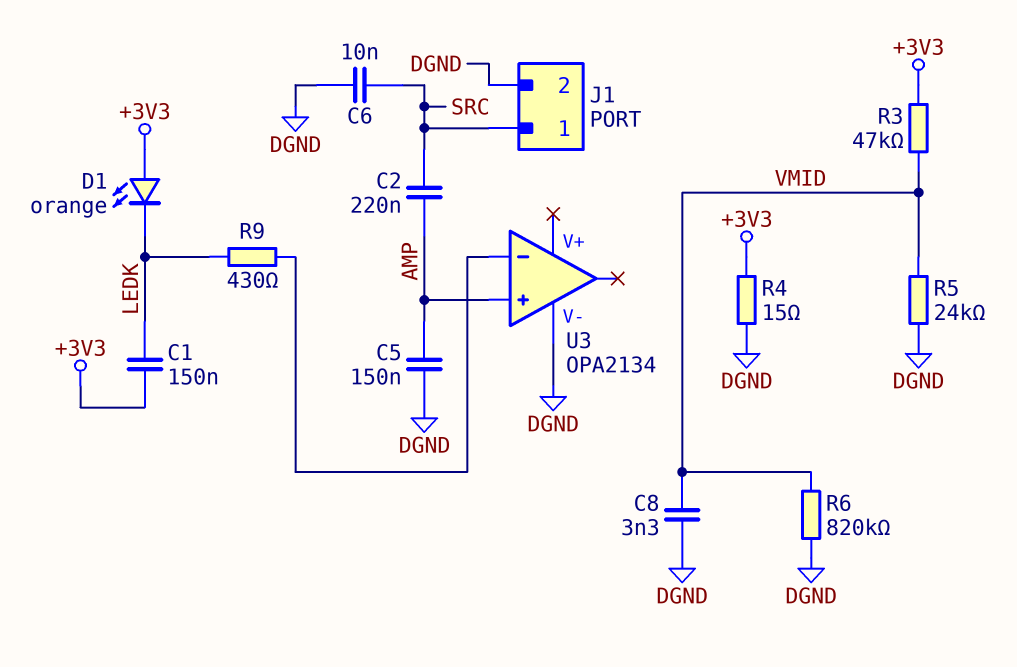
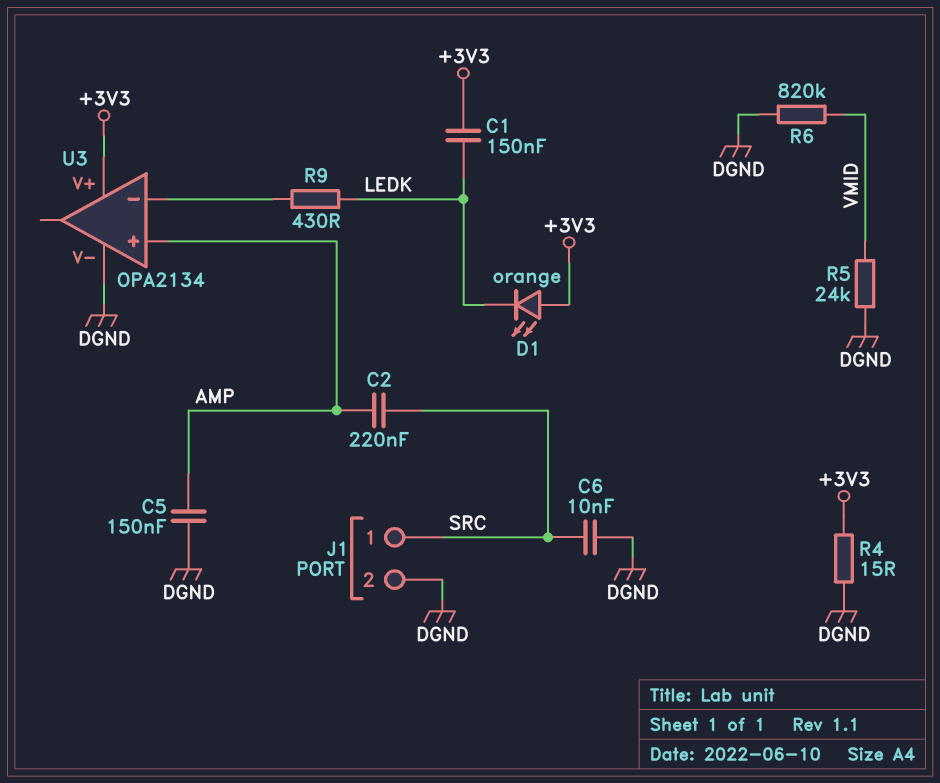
C8: 3.3nF (DGND, VMID) -> none
R3: 47k (+3V3, VMID) -> none
U3 pin V+: none -> +3V3

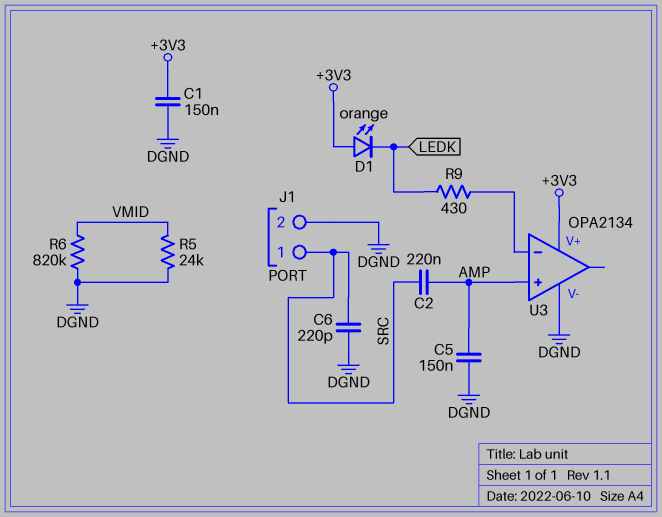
C1: 150nF (+3V3, LEDK) -> 150nF (+3V3, DGND)
C6: 10nF (DGND, SRC) -> 220pF (DGND, SRC)
R4: 15 (+3V3, DGND) -> none

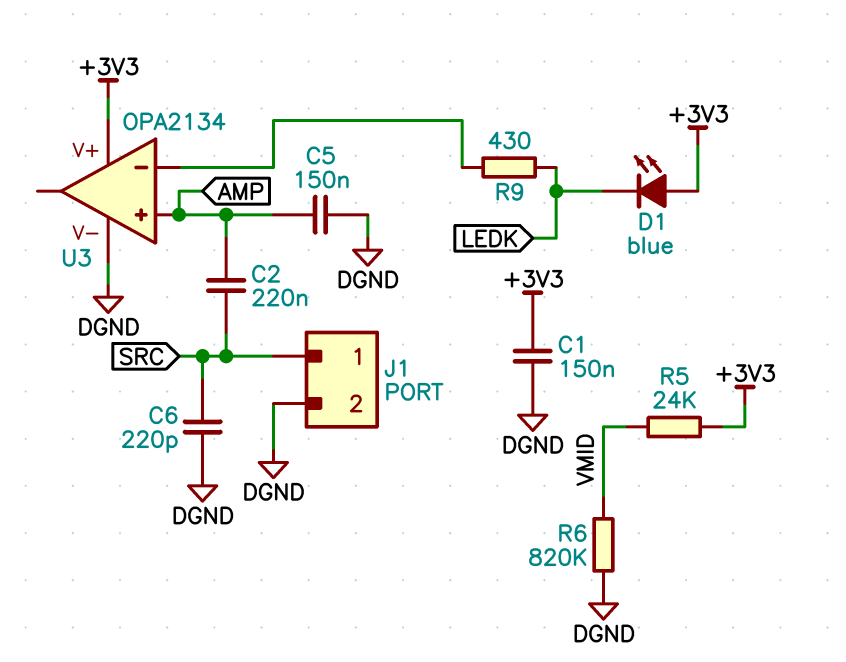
D1: LED orange (A +3V3, K LEDK) -> LED blue (A +3V3, K LEDK)
R5: 24k (DGND, VMID) -> 24k (+3V3, VMID)

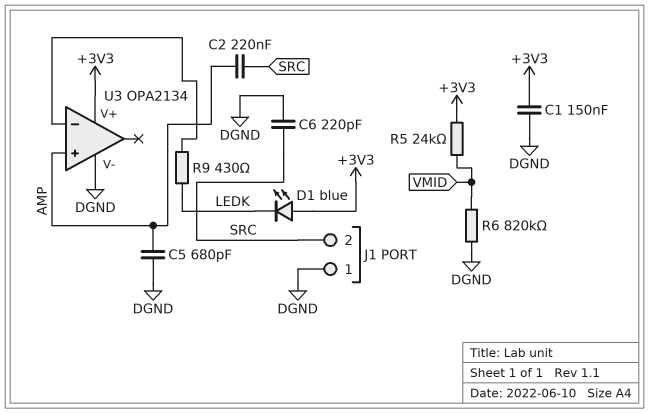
C5: 150nF (AMP, DGND) -> 680pF (AMP, DGND)
J1 pin 1: SRC -> DGND
J1 pin 2: DGND -> SRC

